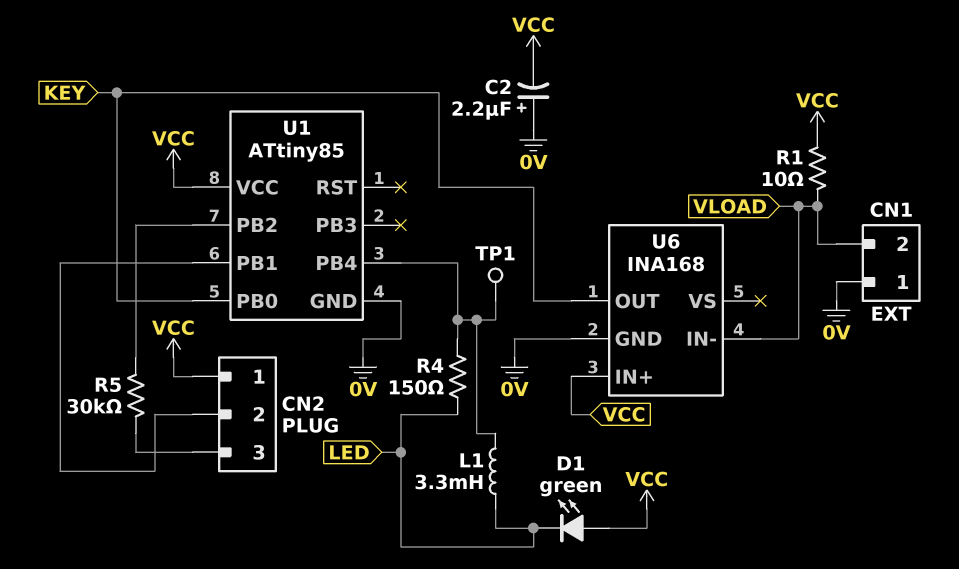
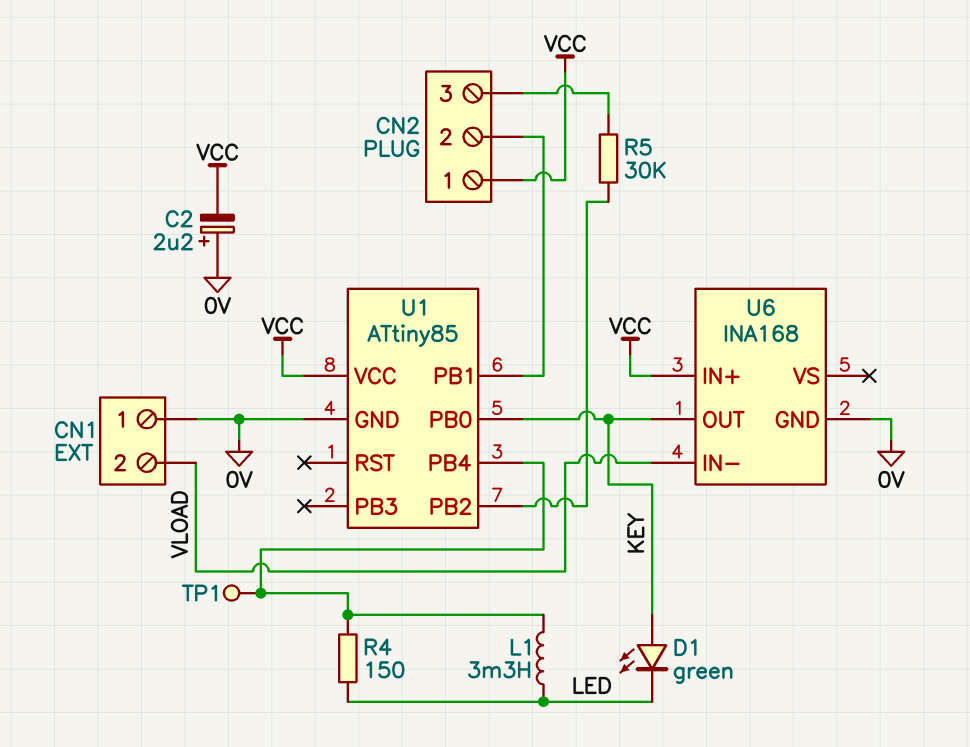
D1: LED green (A VCC, K LED) -> LED green (A KEY, K LED)
R1: 10 (VCC, VLOAD) -> none

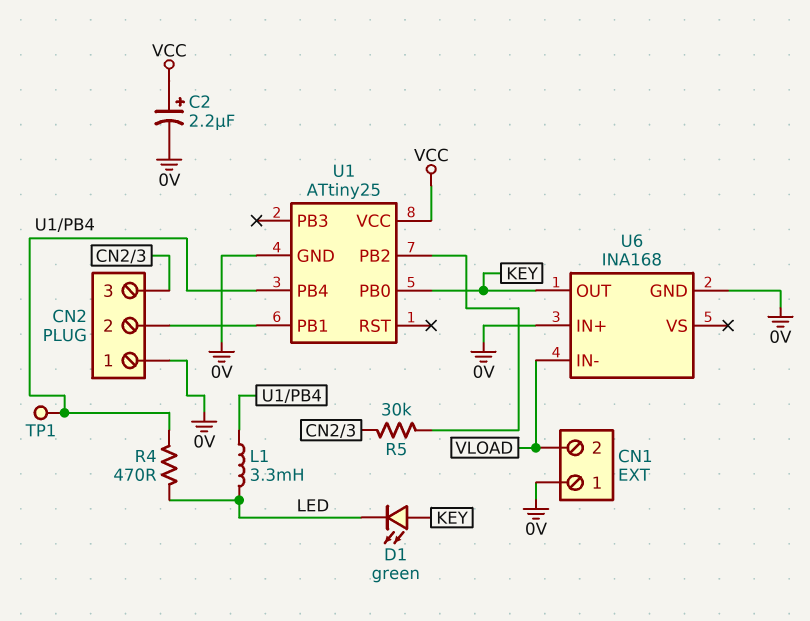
C2: 2.2uF (plus 0V, minus VCC) -> 2.2uF (plus VCC, minus 0V)
CN2 pin 1: VCC -> 0V
R4: 150 (LED, U1/PB4) -> 470 (LED, U1/PB4)
U1: ATtiny85 -> ATtiny25
U6 pin IN+: VCC -> 0V

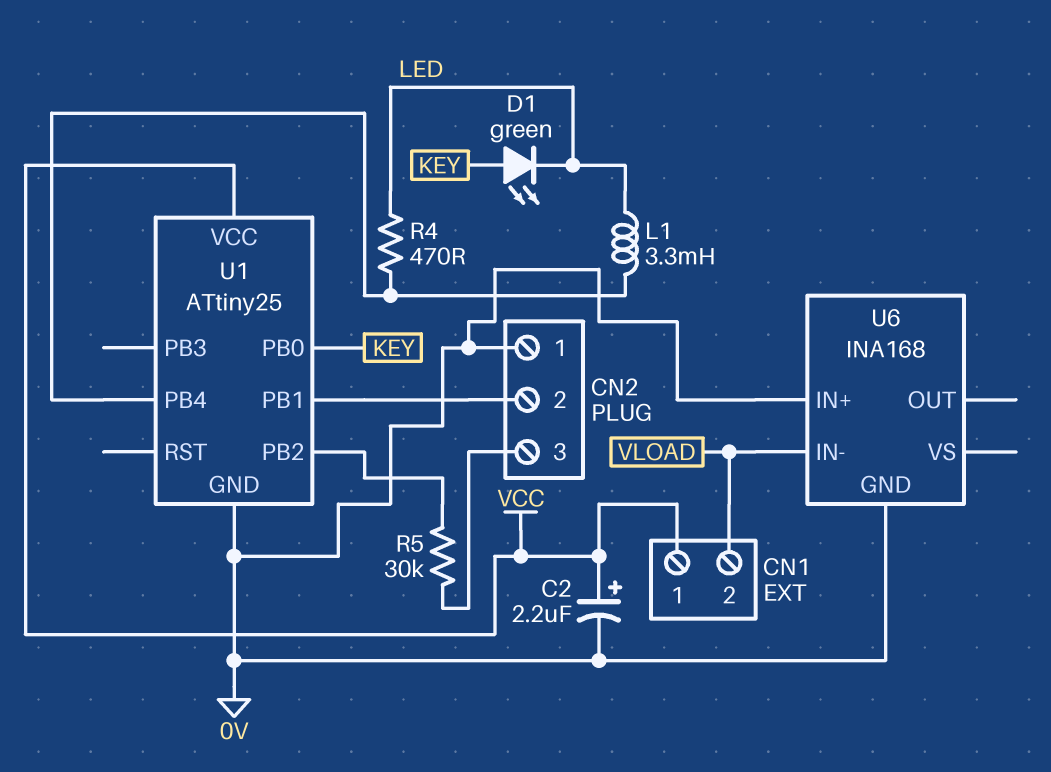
CN1 pin 1: 0V -> VCC
TP1: test point (U1/PB4) -> none
U6 pin OUT: KEY -> none

